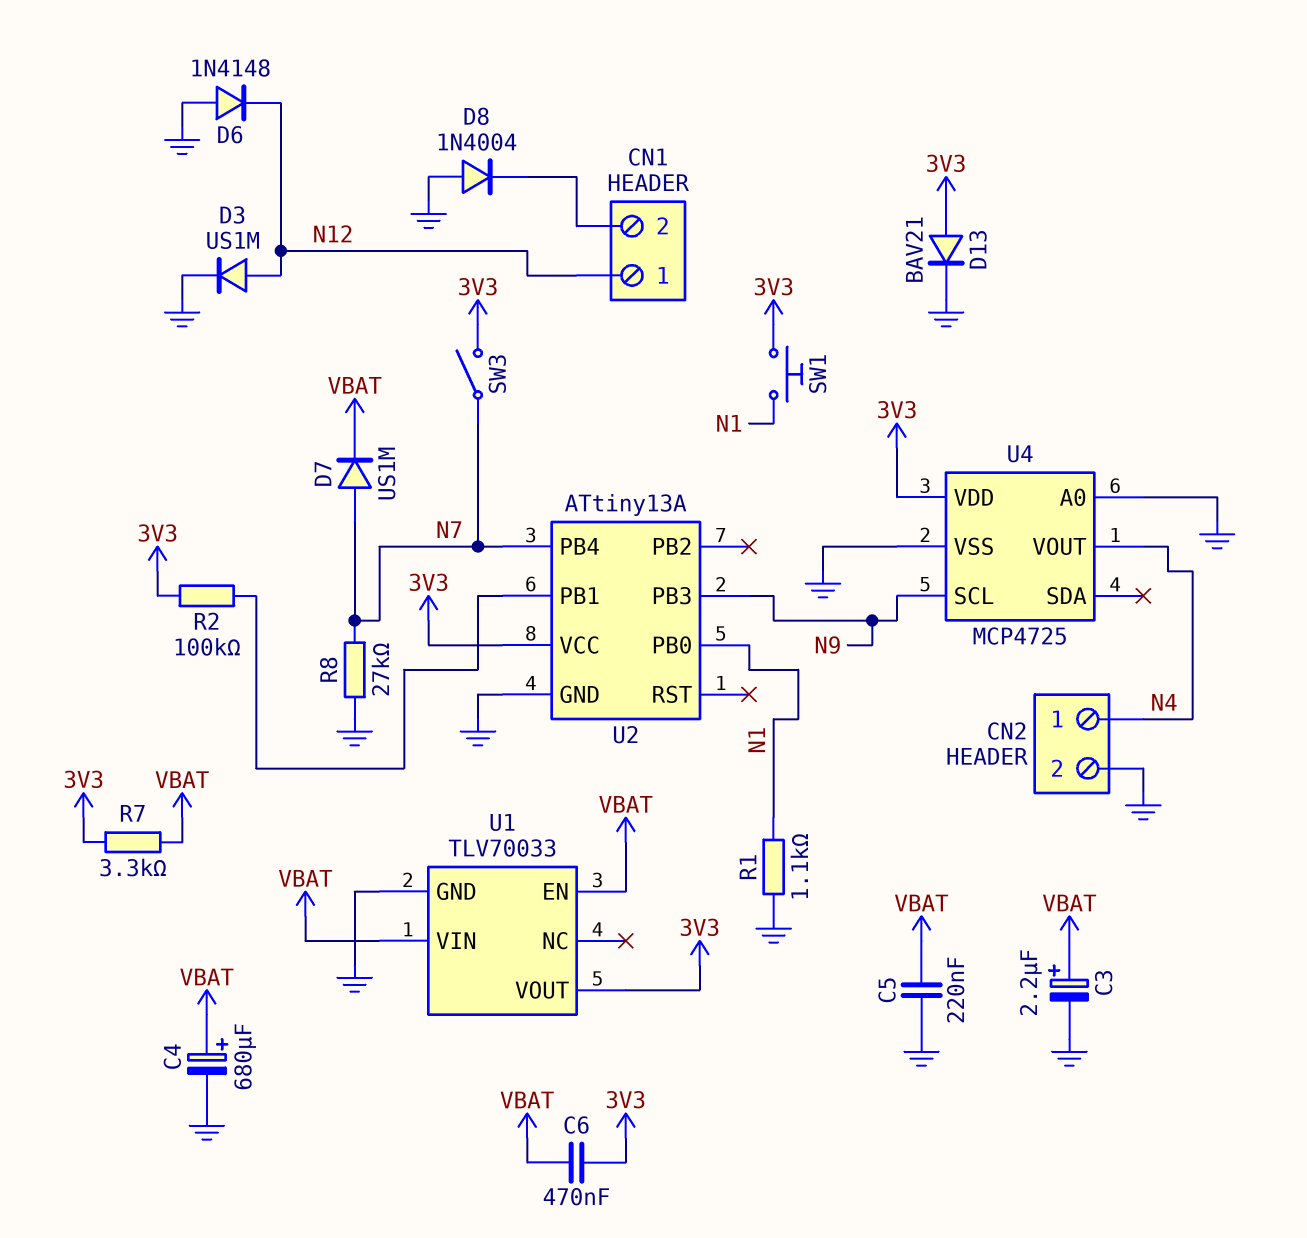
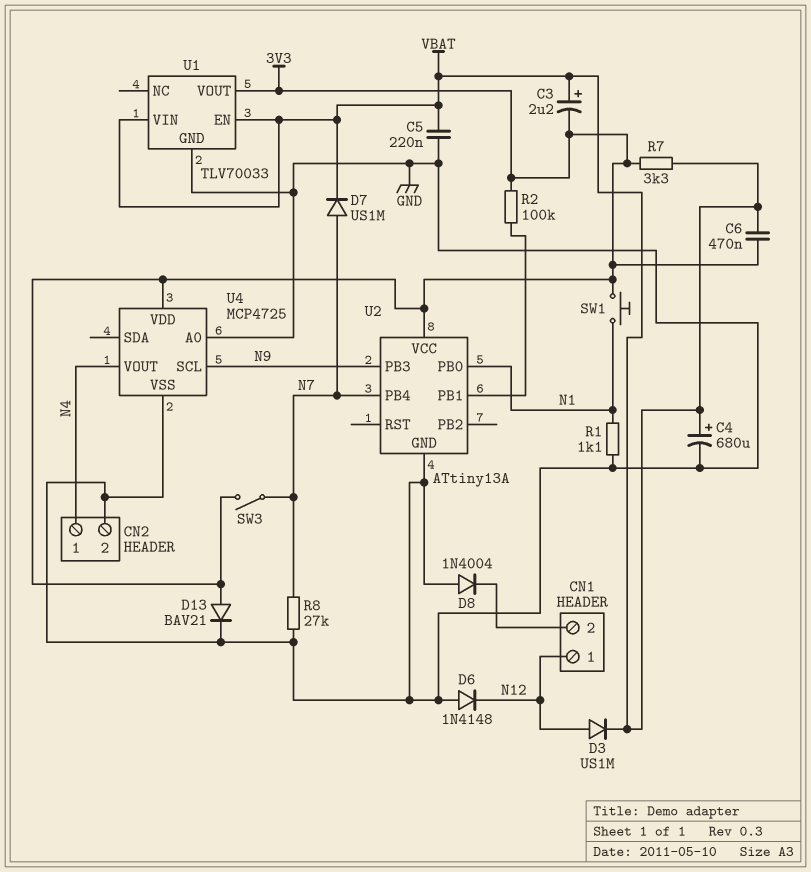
C3: 2.2uF (plus VBAT, minus GND) -> 2.2uF (plus VBAT, minus 3V3)
D3: diode US1M (A N12, K GND) -> diode US1M (A N12, K VBAT)

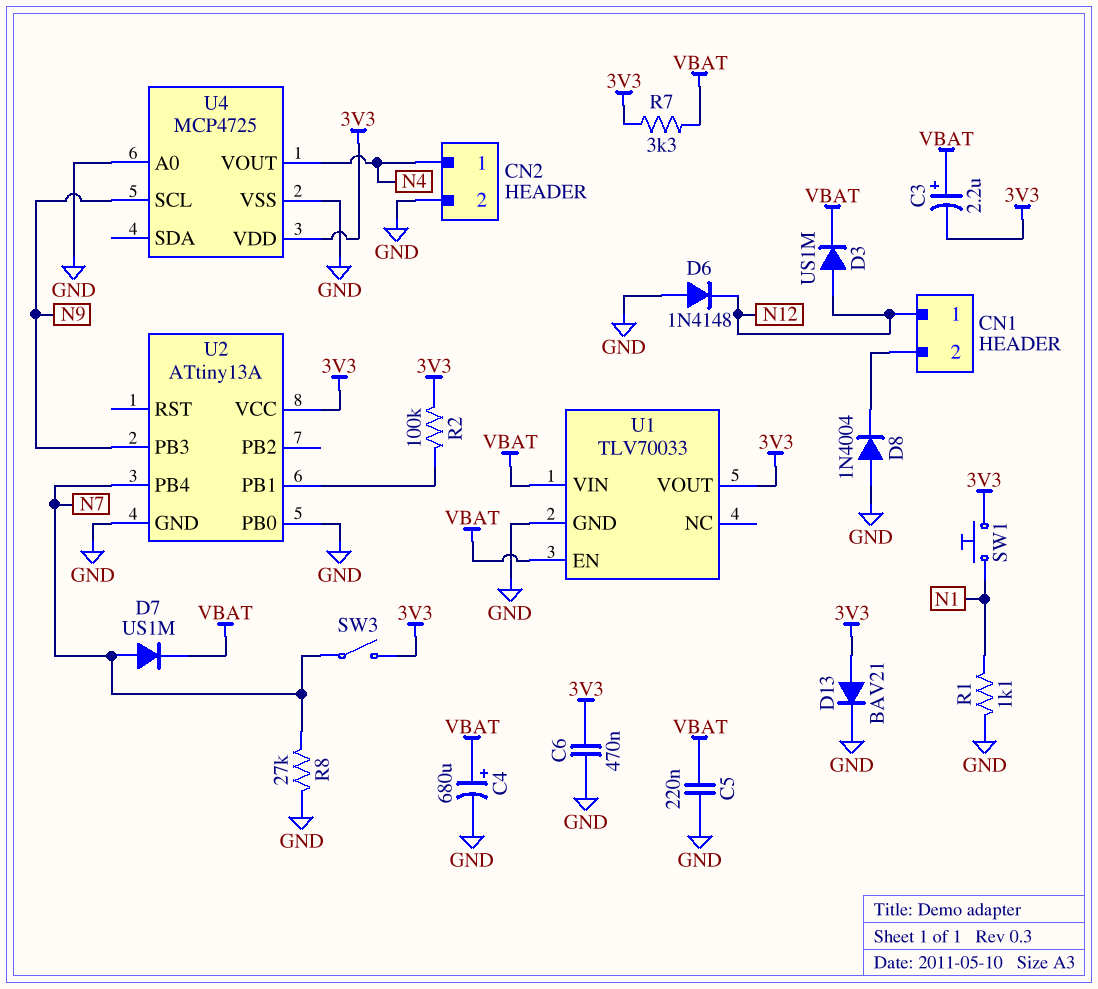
C6: 470nF (3V3, VBAT) -> 470nF (3V3, GND)
U2 pin PB0: N1 -> GND

